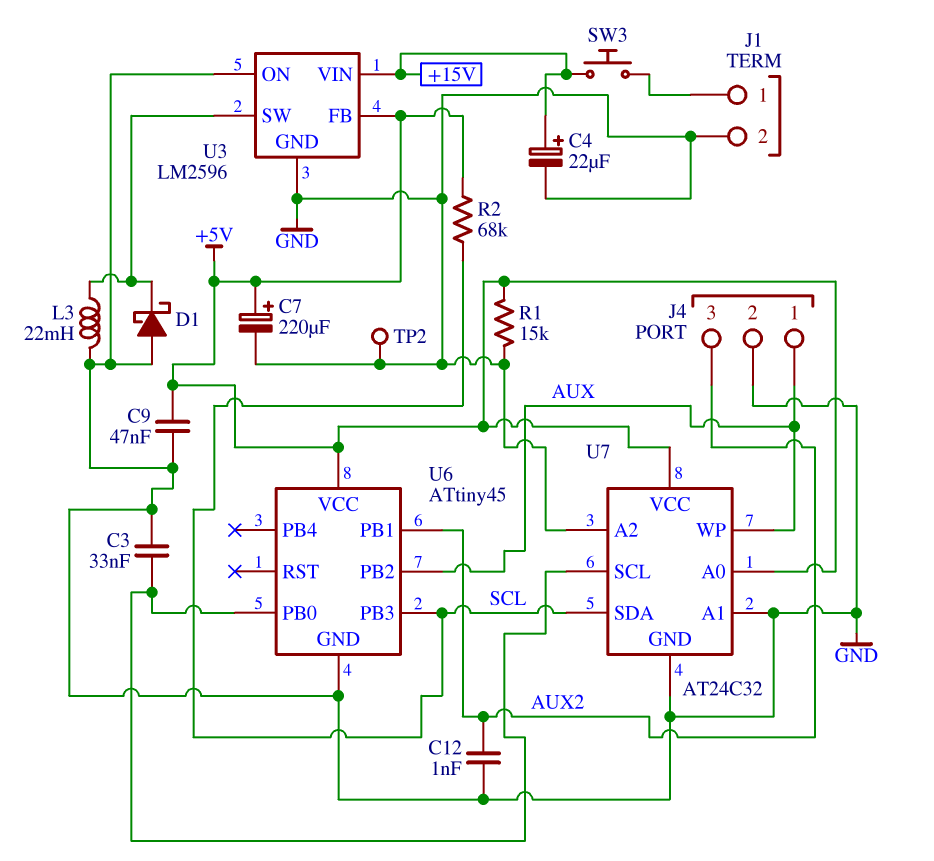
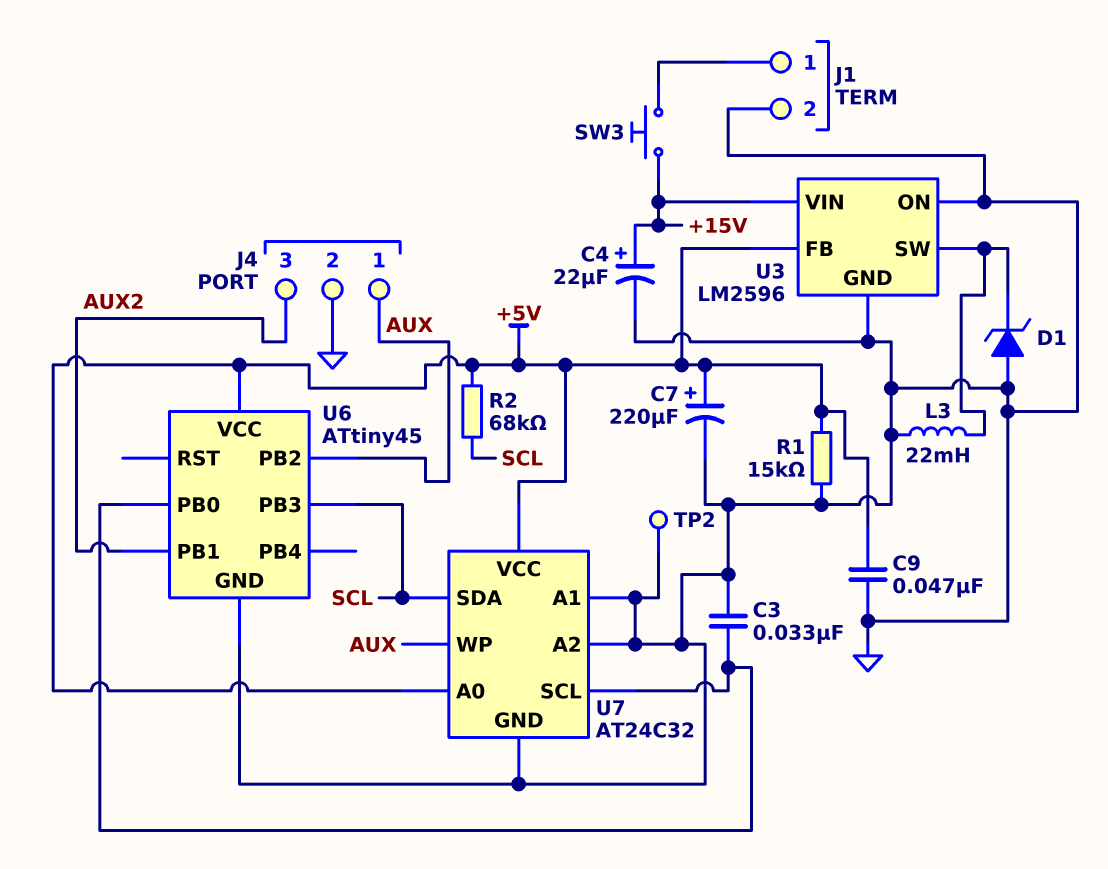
C12: 1nF (AUX2, GND) -> none
D1: schottky (A GND, K U3/SW) -> zener (A GND, K U3/SW)

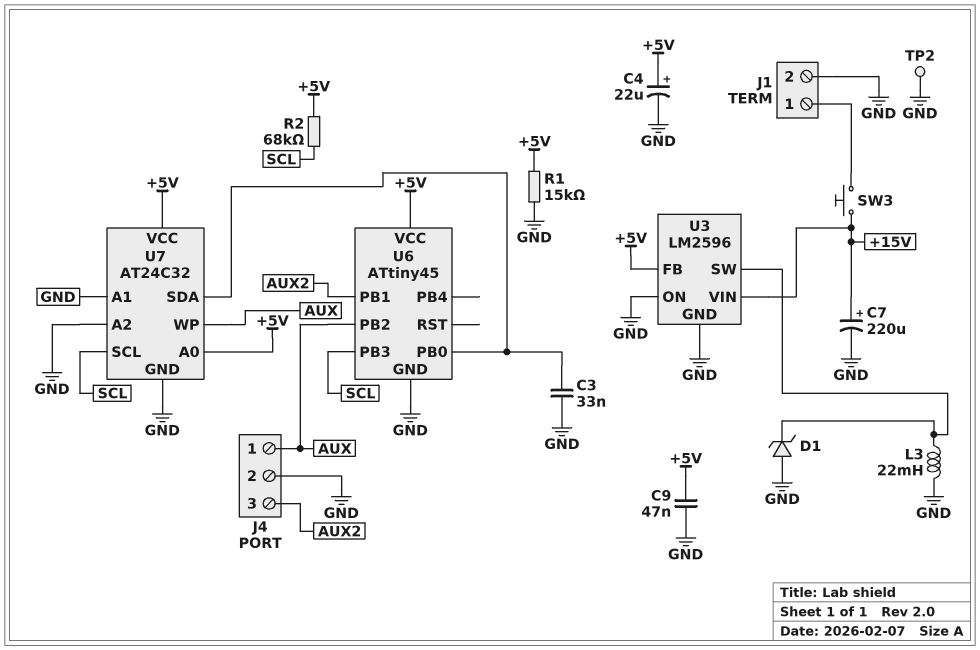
C4: 22uF (plus +15V, minus GND) -> 22uF (plus +5V, minus GND)
C7: 220uF (plus +5V, minus GND) -> 220uF (plus +15V, minus GND)
U7 pin SCL: U6/PB0 -> SCL
U7 pin SDA: SCL -> U6/PB0

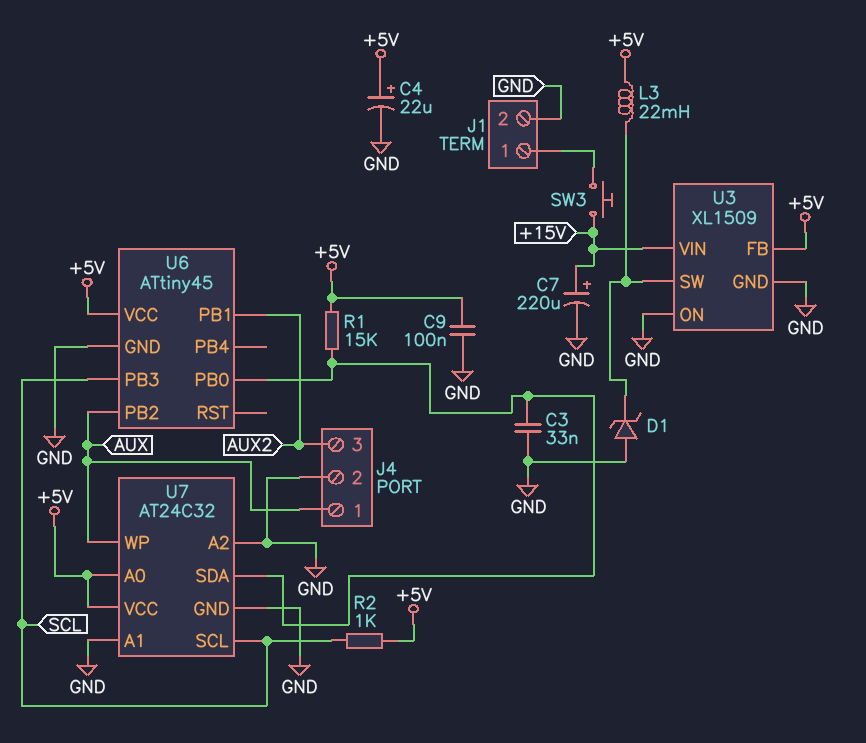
C9: 47nF (+5V, GND) -> 100nF (+5V, GND)
L3: 22mH (GND, U3/SW) -> 22mH (+5V, U3/SW)
R1: 15k (+5V, GND) -> 15k (+5V, U6/PB0)
R2: 68k (+5V, SCL) -> 1k (+5V, SCL)
TP2: test point (GND) -> none
U3: LM2596 -> XL1509

